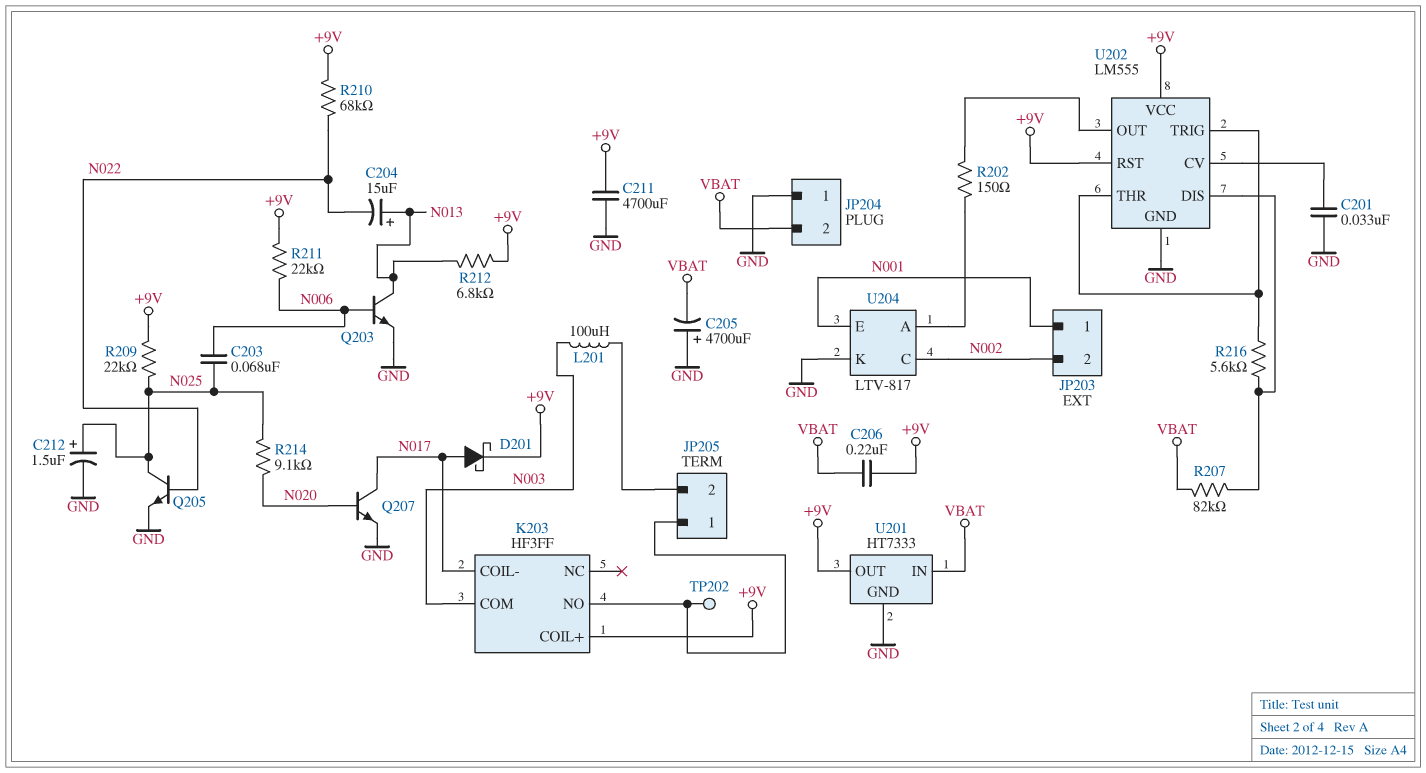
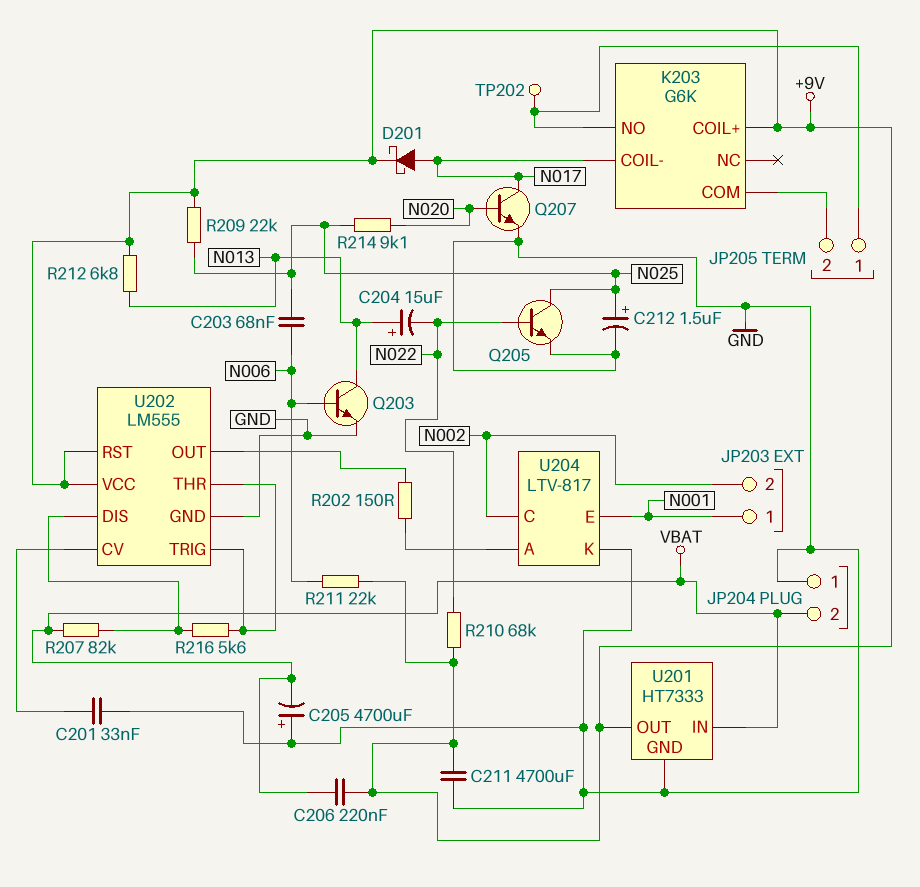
K203: HF3FF -> G6K
K203 pin COM: N003 -> JP205/2
L201: 100uH (JP205/2, N003) -> none

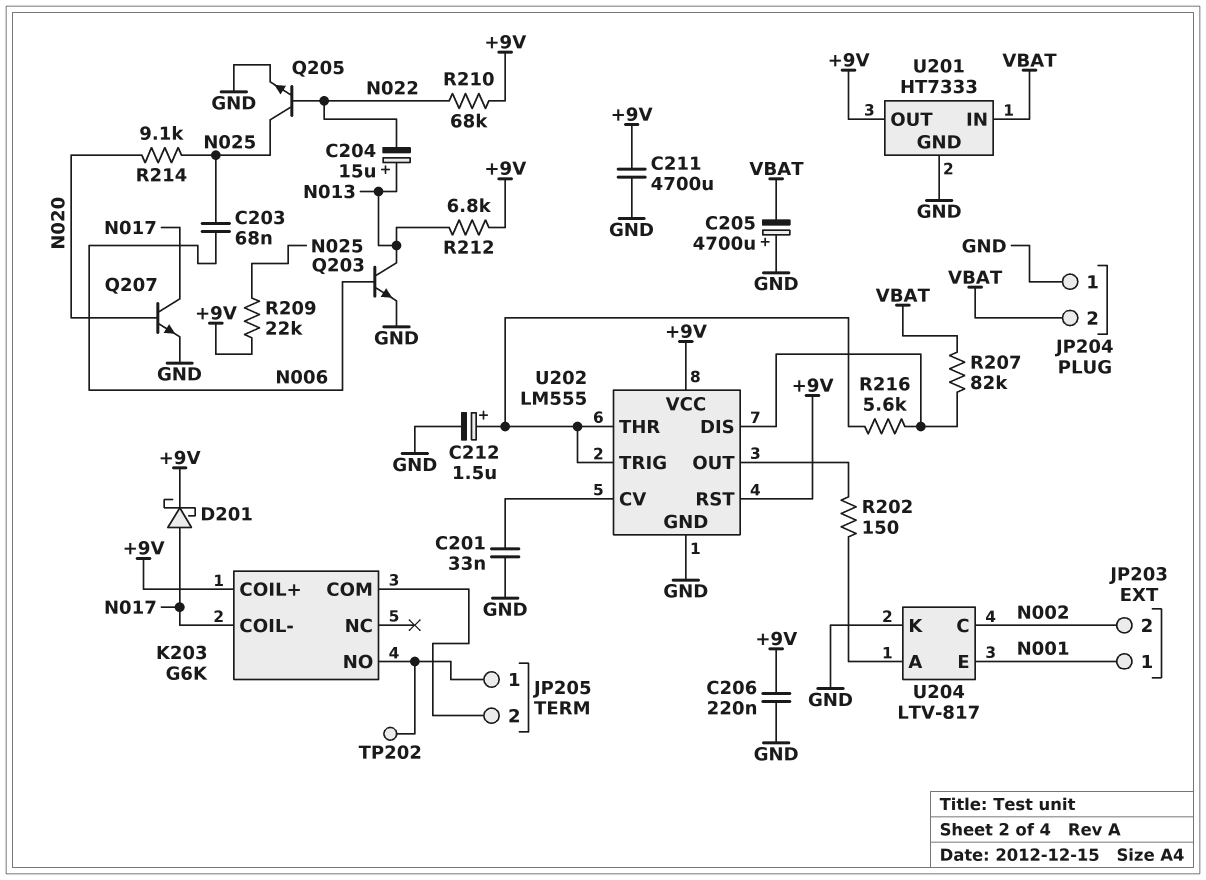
C206: 220nF (+9V, VBAT) -> 220nF (+9V, GND)
C212: 1.5uF (plus N025, minus GND) -> 1.5uF (plus U202/THR, minus GND)
R211: 22k (+9V, N006) -> none

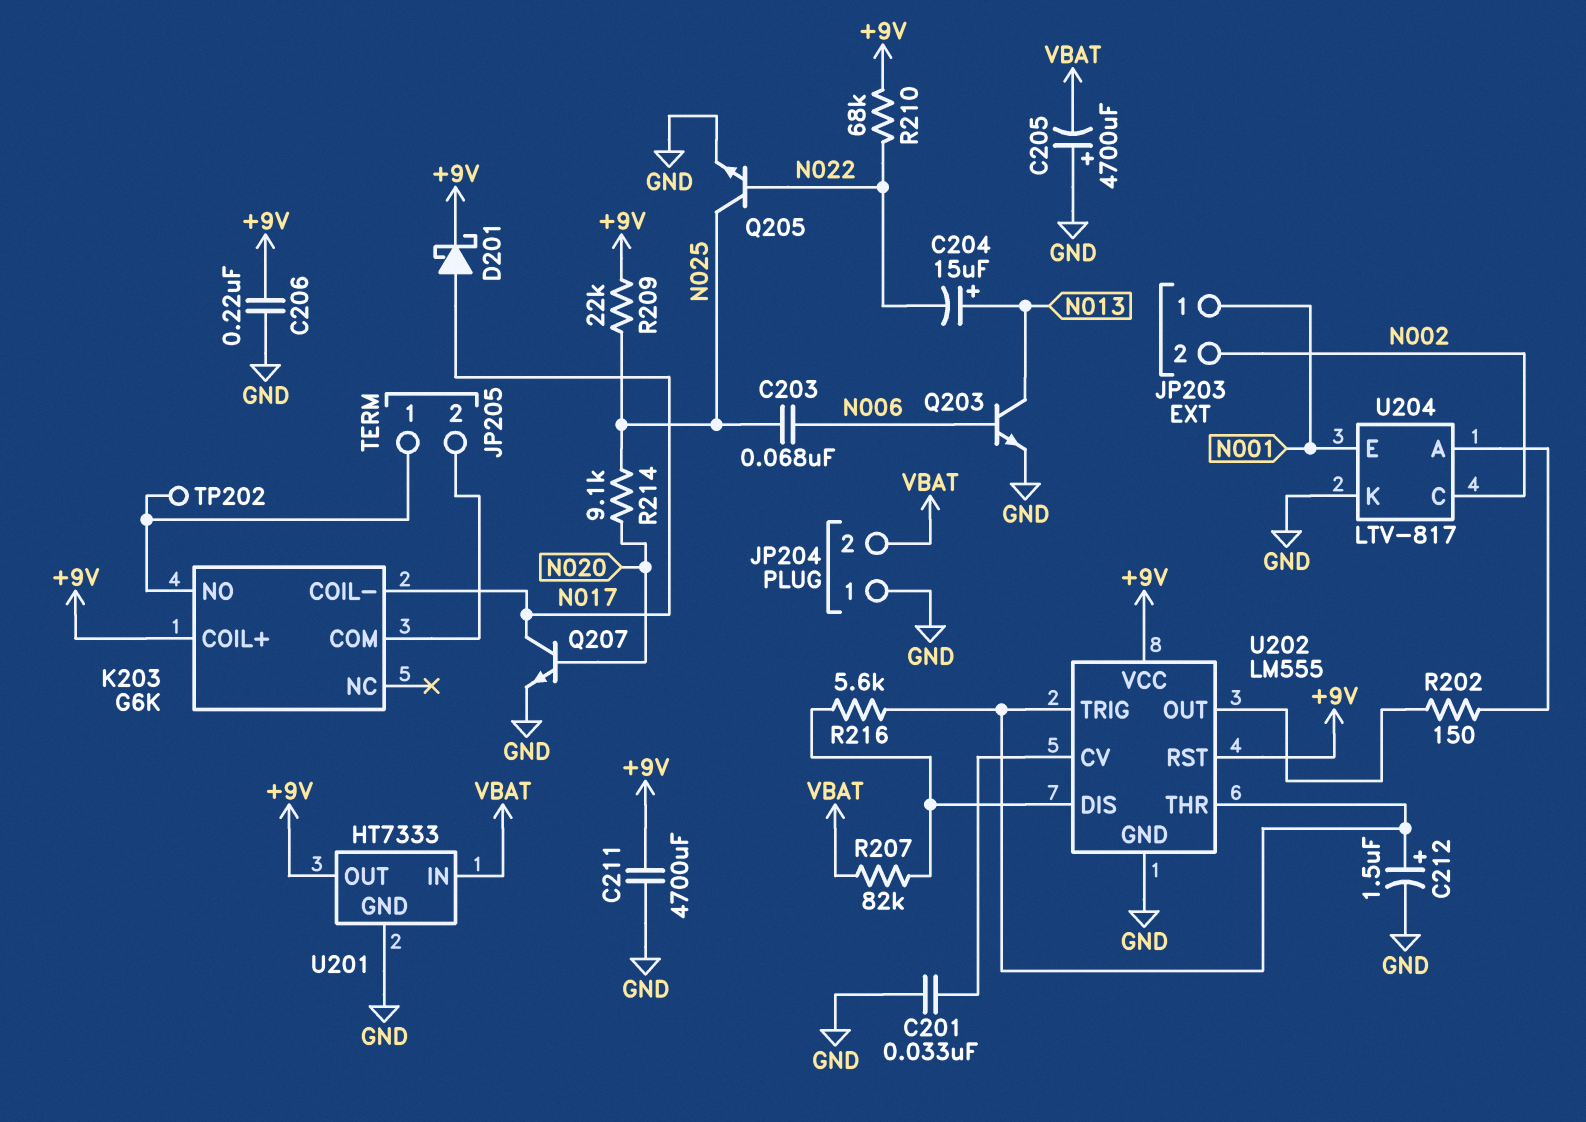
R212: 6.8k (+9V, N013) -> none

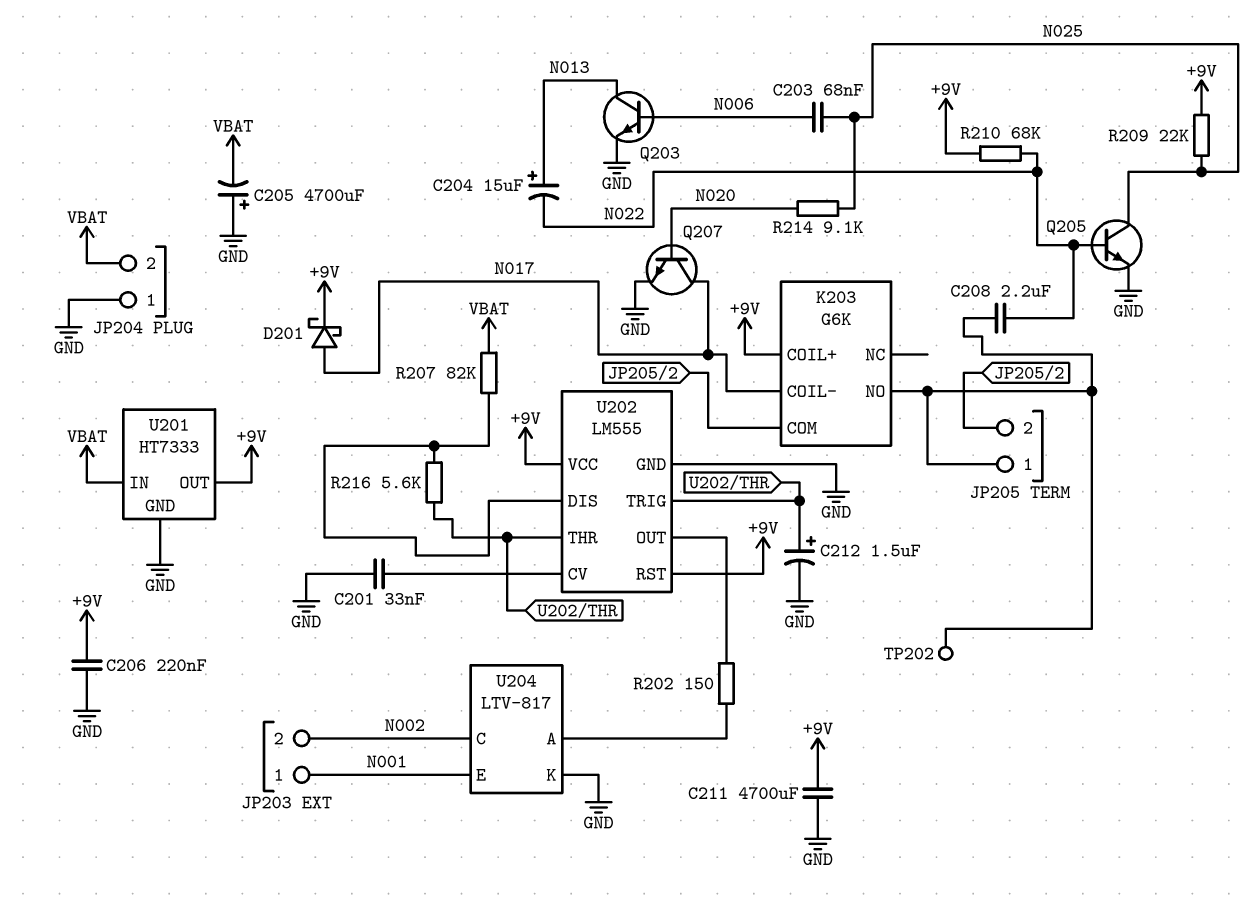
C208: none -> 2.2uF (JP205/1, N022)

